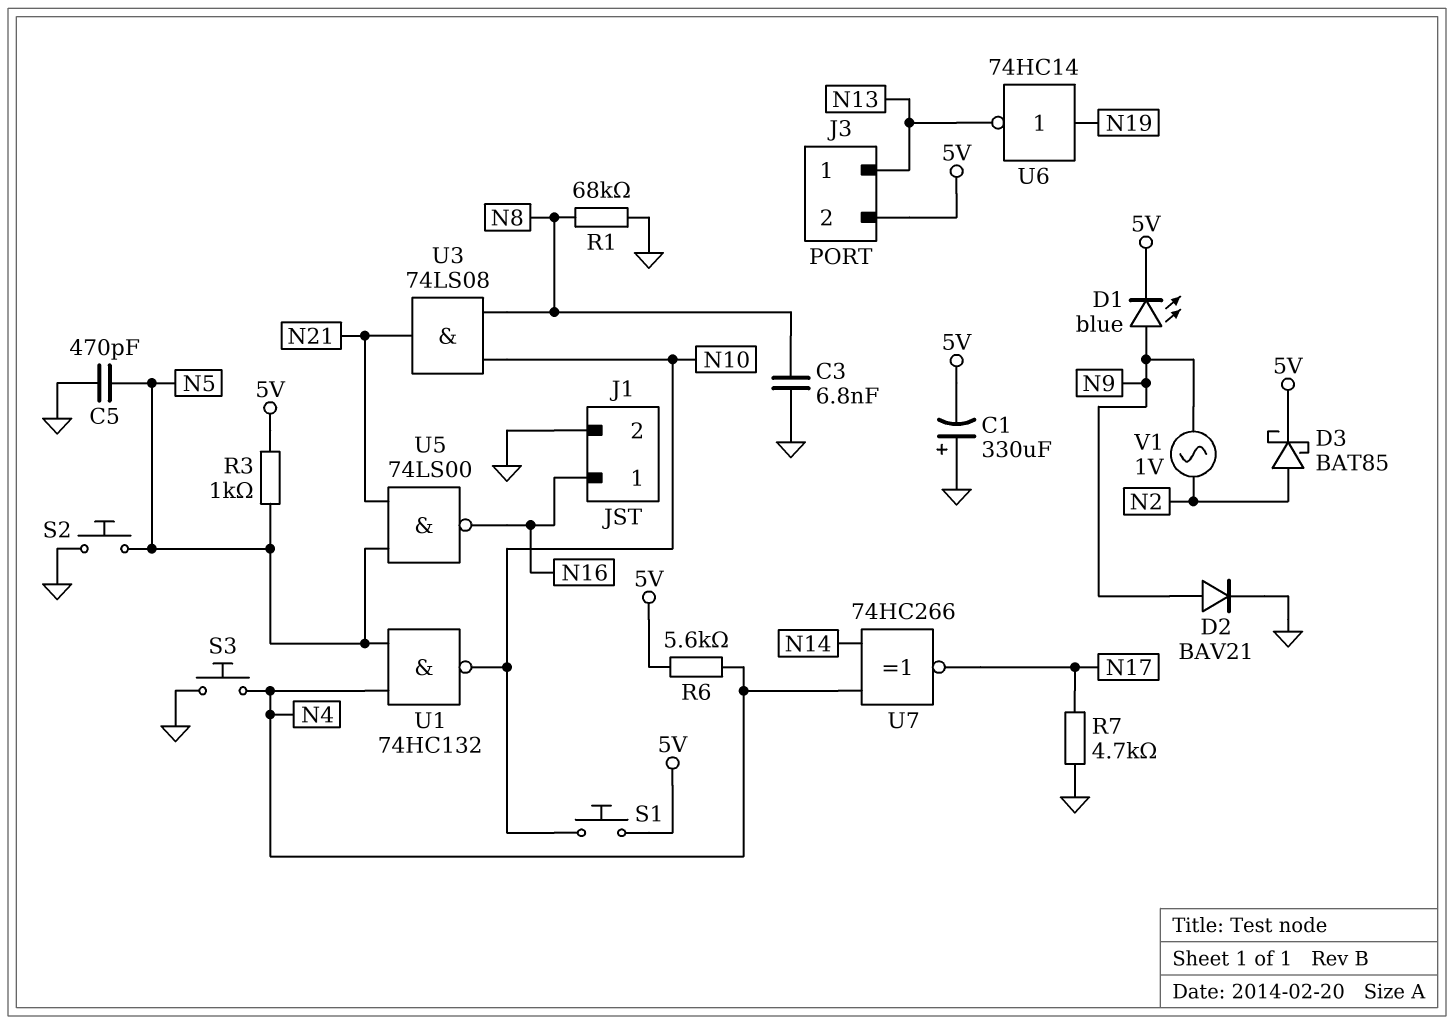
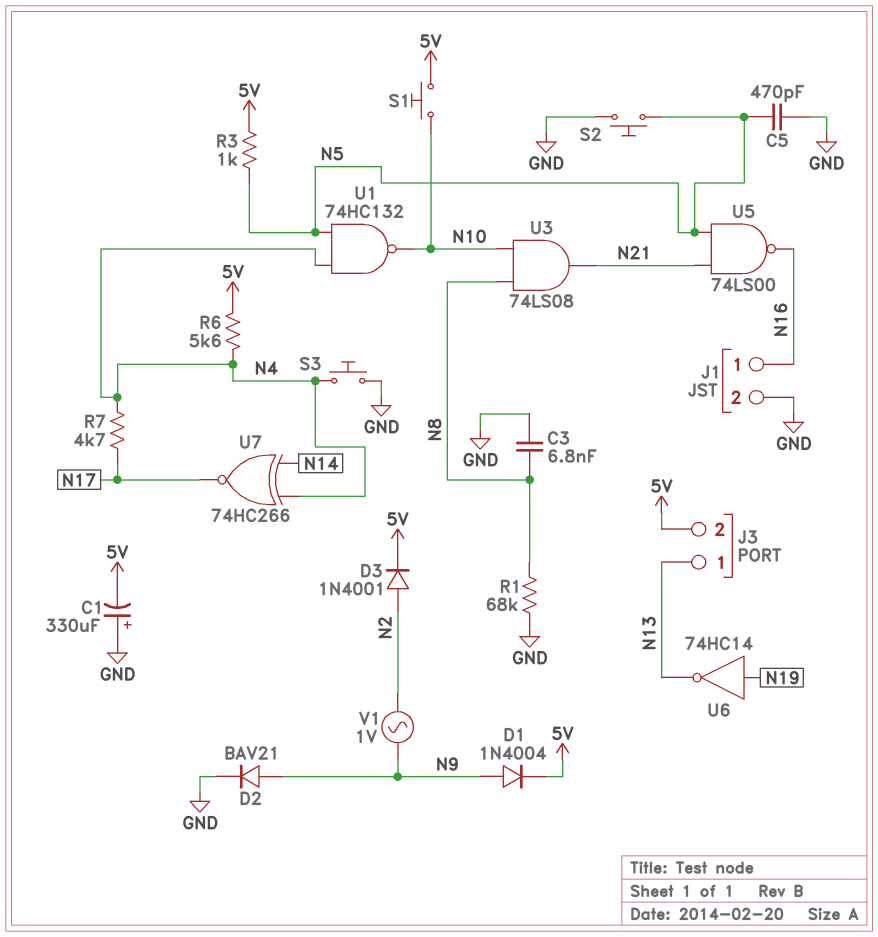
D1: LED blue (A N9, K 5V) -> diode 1N4004 (A N9, K 5V)
D3: schottky BAT85 (A N2, K 5V) -> diode 1N4001 (A N2, K 5V)
R7: 4.7k (GND, N17) -> 4.7k (N4, N17)

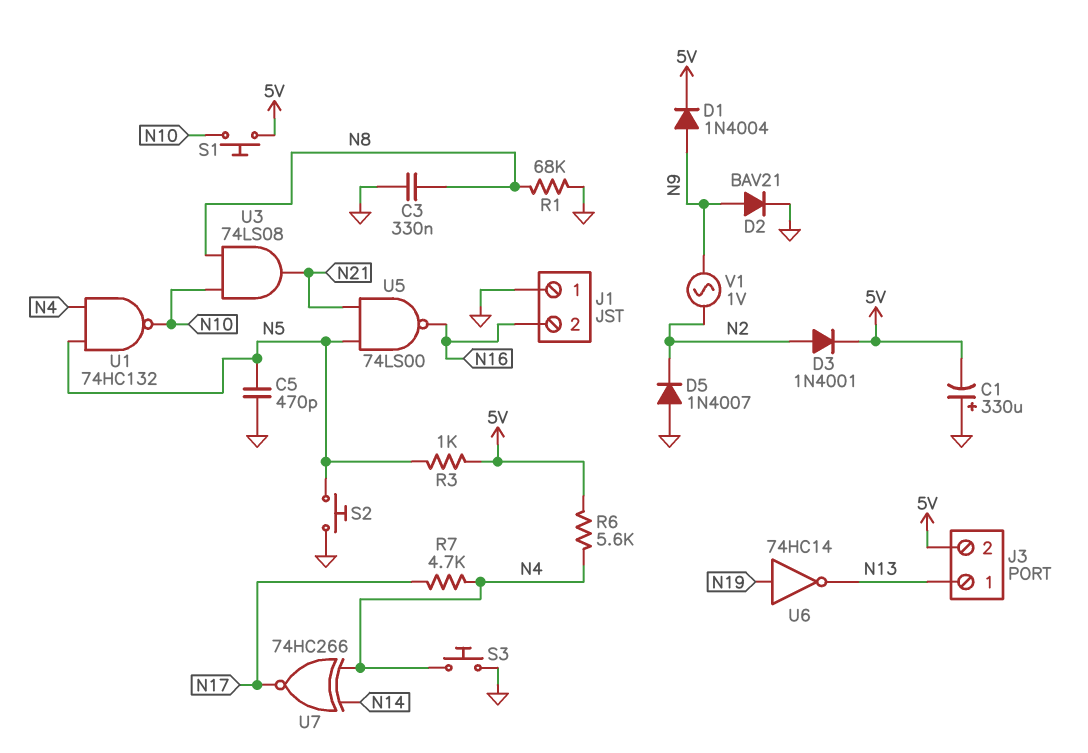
C3: 6.8nF (GND, N8) -> 330nF (GND, N8)
D5: none -> diode 1N4007 (A GND, K N2)
J1 pin 1: N16 -> GND
J1 pin 2: GND -> N16

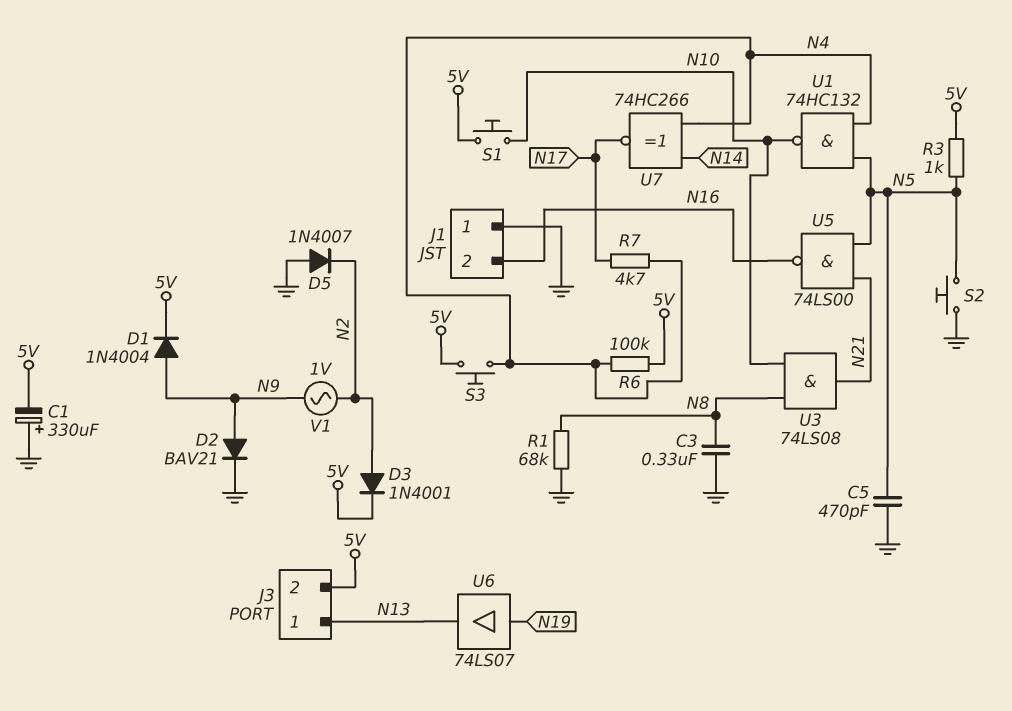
R6: 5.6k (5V, N4) -> 100k (5V, N4)
S3: button (GND, N4) -> button (5V, N4)
U6: NOT 74HC14 (in N19, out N13) -> buffer 74LS07 (in N19, out N13)

